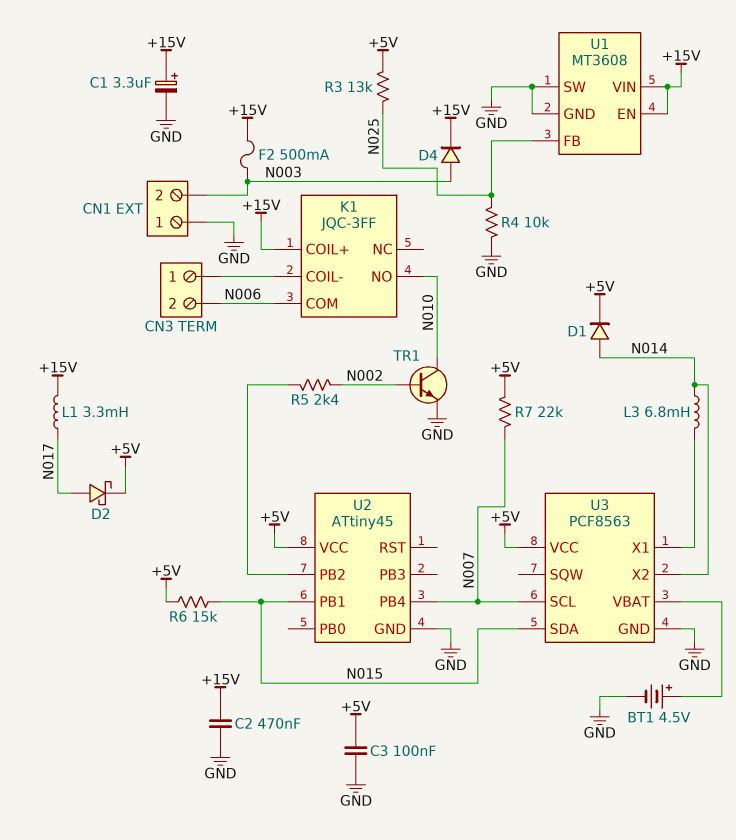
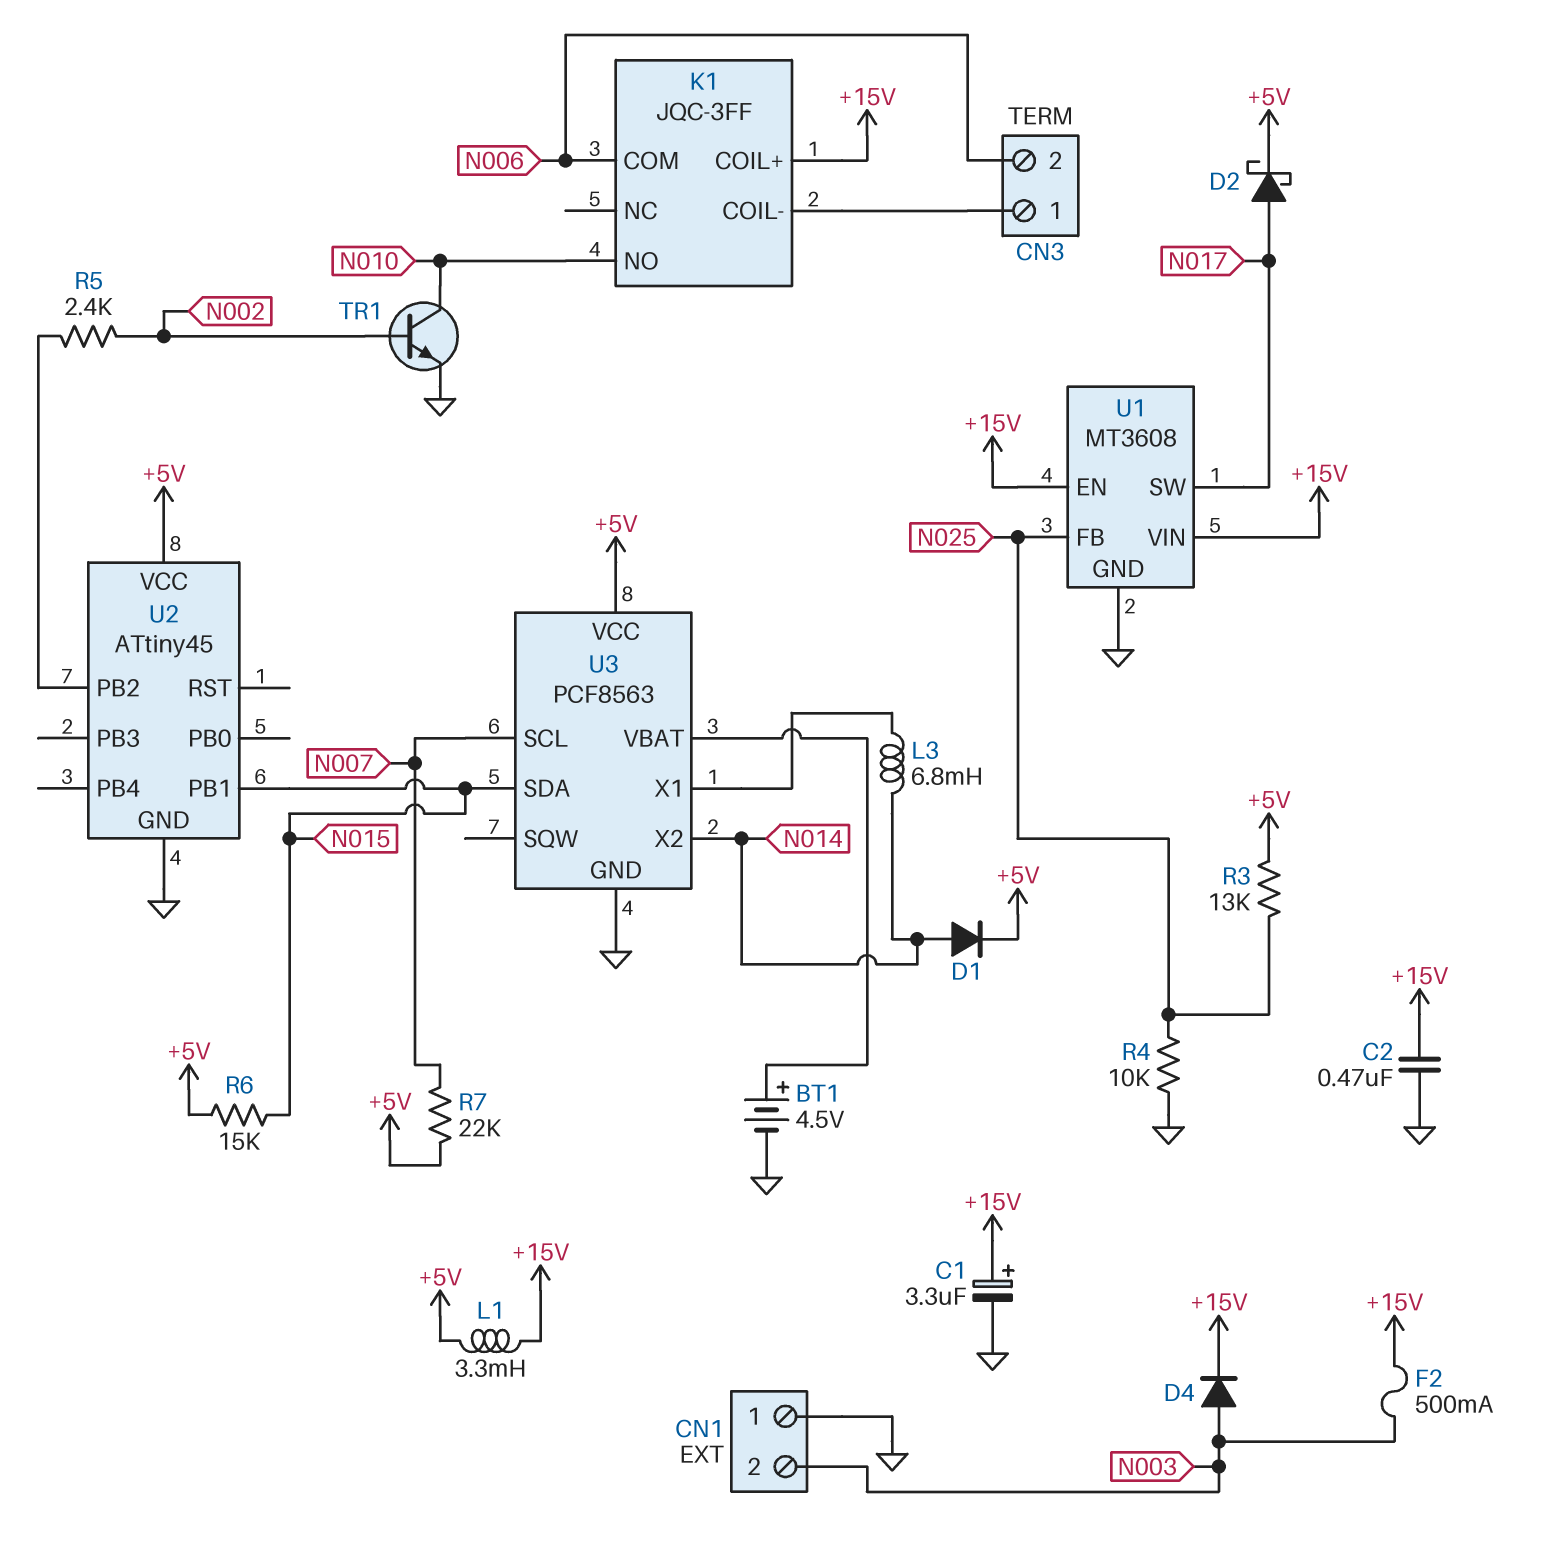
C3: 100nF (+5V, GND) -> none
L1: 3.3mH (+15V, N017) -> 3.3mH (+5V, +15V)
U1 pin SW: GND -> N017
U2 pin PB4: N007 -> none

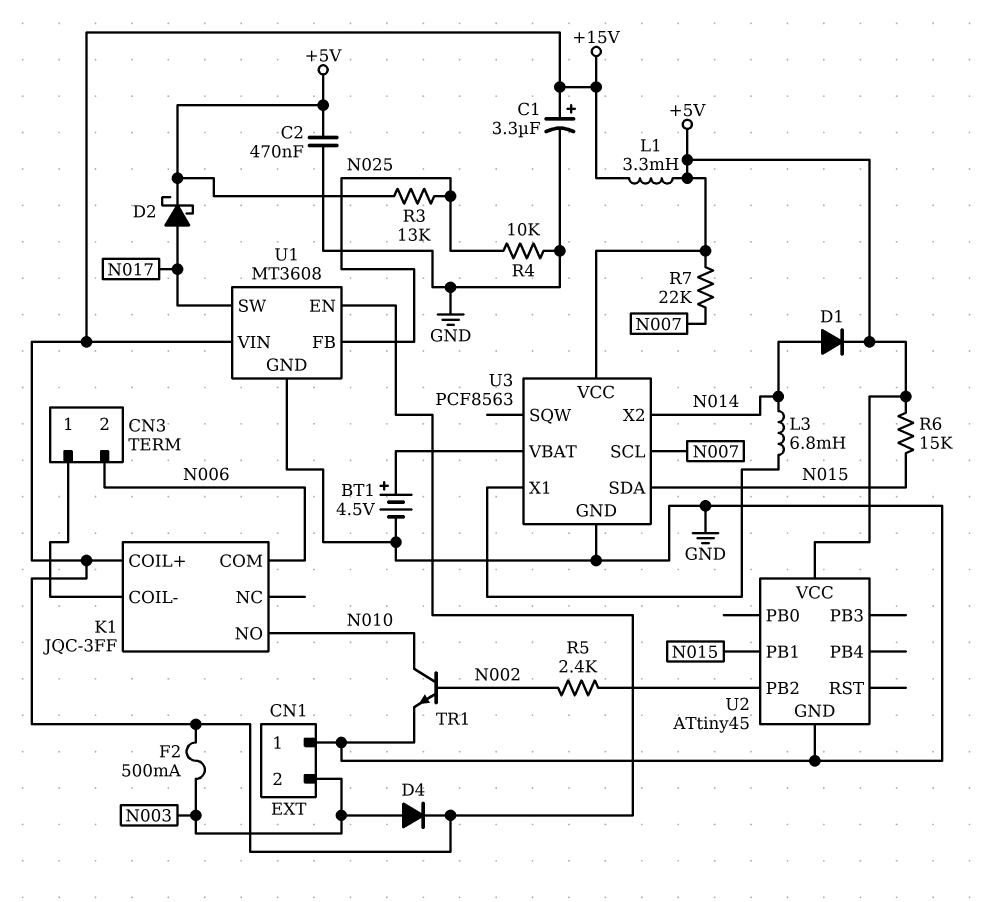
C2: 470nF (+15V, GND) -> 470nF (+5V, GND)

